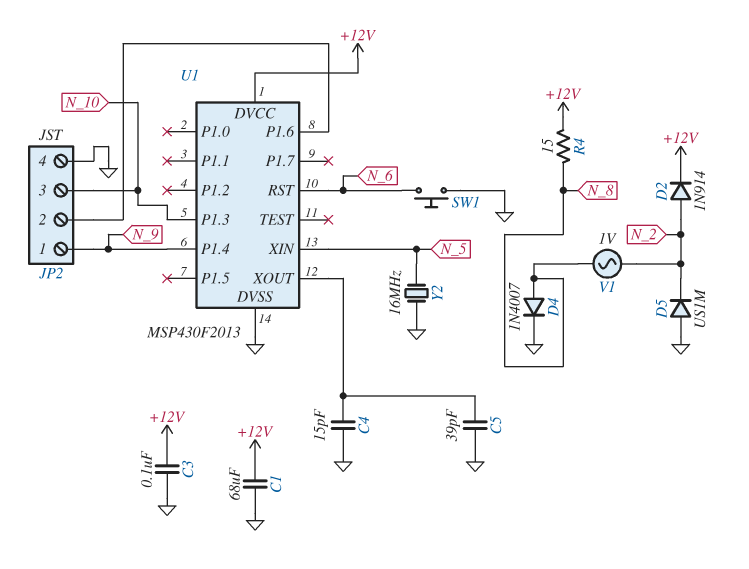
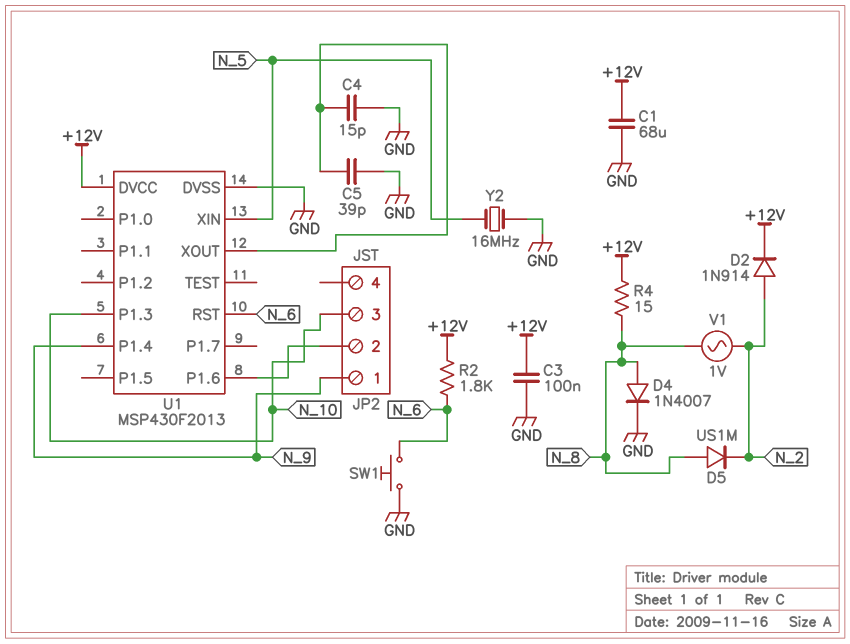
D5: diode US1M (A GND, K N_2) -> diode US1M (A N_8, K N_2)
JP2 pin 4: GND -> none
R2: none -> 1.8k (+12V, N_6)

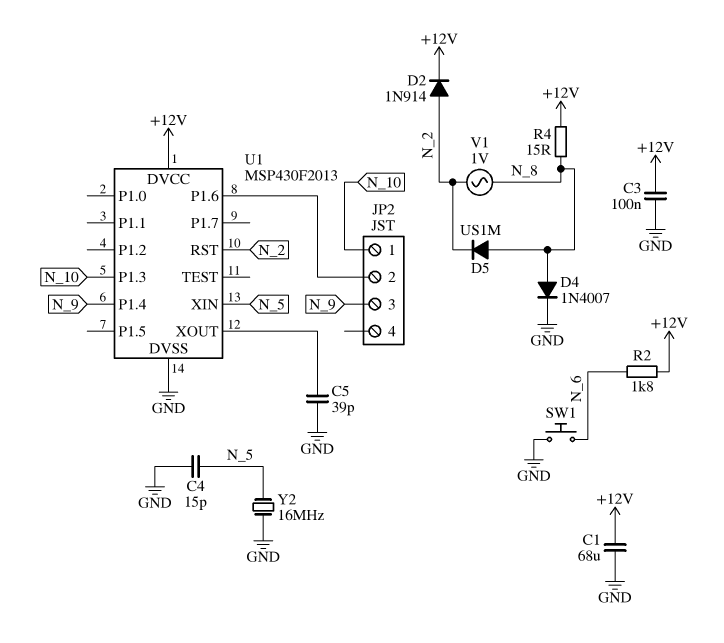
C4: 15pF (GND, U1/XOUT) -> 15pF (GND, N_5)
JP2 pin 1: N_9 -> N_10
JP2 pin 3: N_10 -> N_9
U1 pin RST: N_6 -> N_2

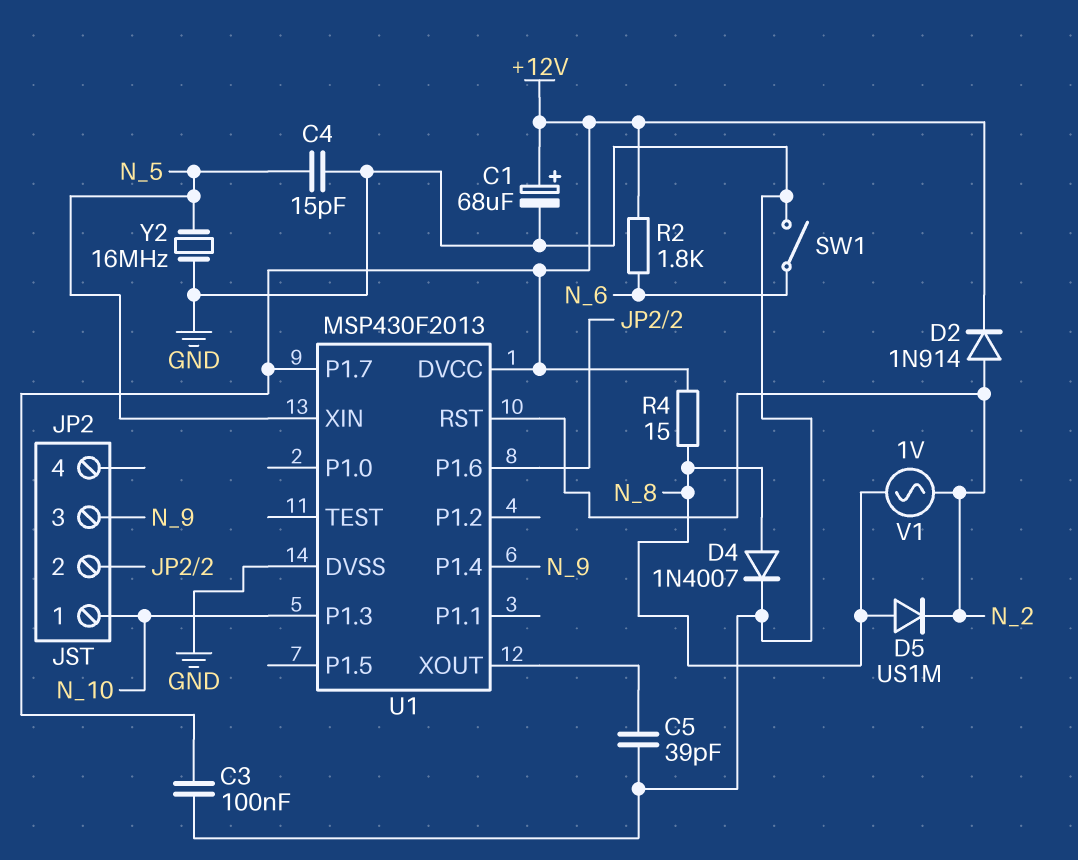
C1: 68uF (+12V, GND) -> 68uF (plus +12V, minus GND)
SW1: button (GND, N_6) -> switch (GND, N_6)
U1 pin P1.7: none -> +12V

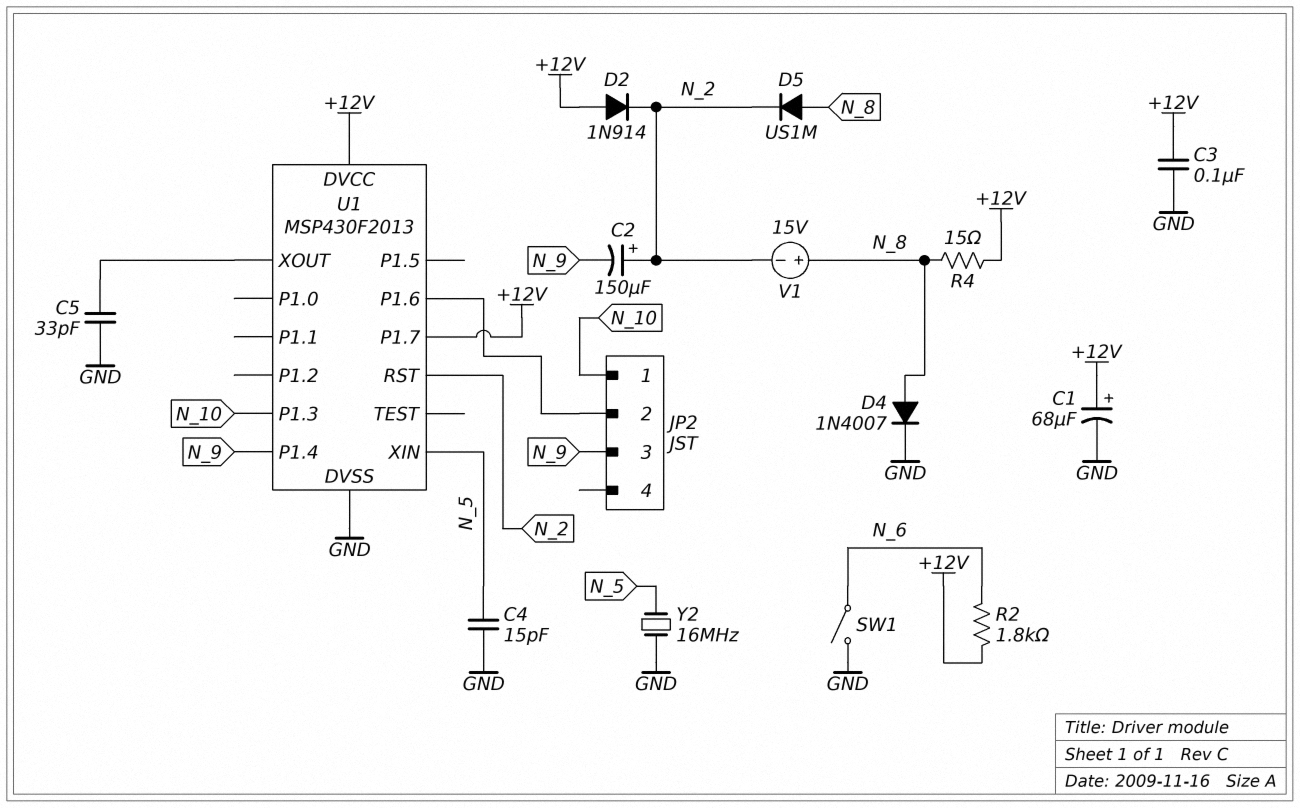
C2: none -> 150uF (plus N_2, minus N_9)
C5: 39pF (GND, U1/XOUT) -> 33pF (GND, U1/XOUT)
D2: diode 1N914 (A N_2, K +12V) -> diode 1N914 (A +12V, K N_2)
V1: AC 1V (N_2, N_8) -> 15V (plus N_8, minus N_2)

